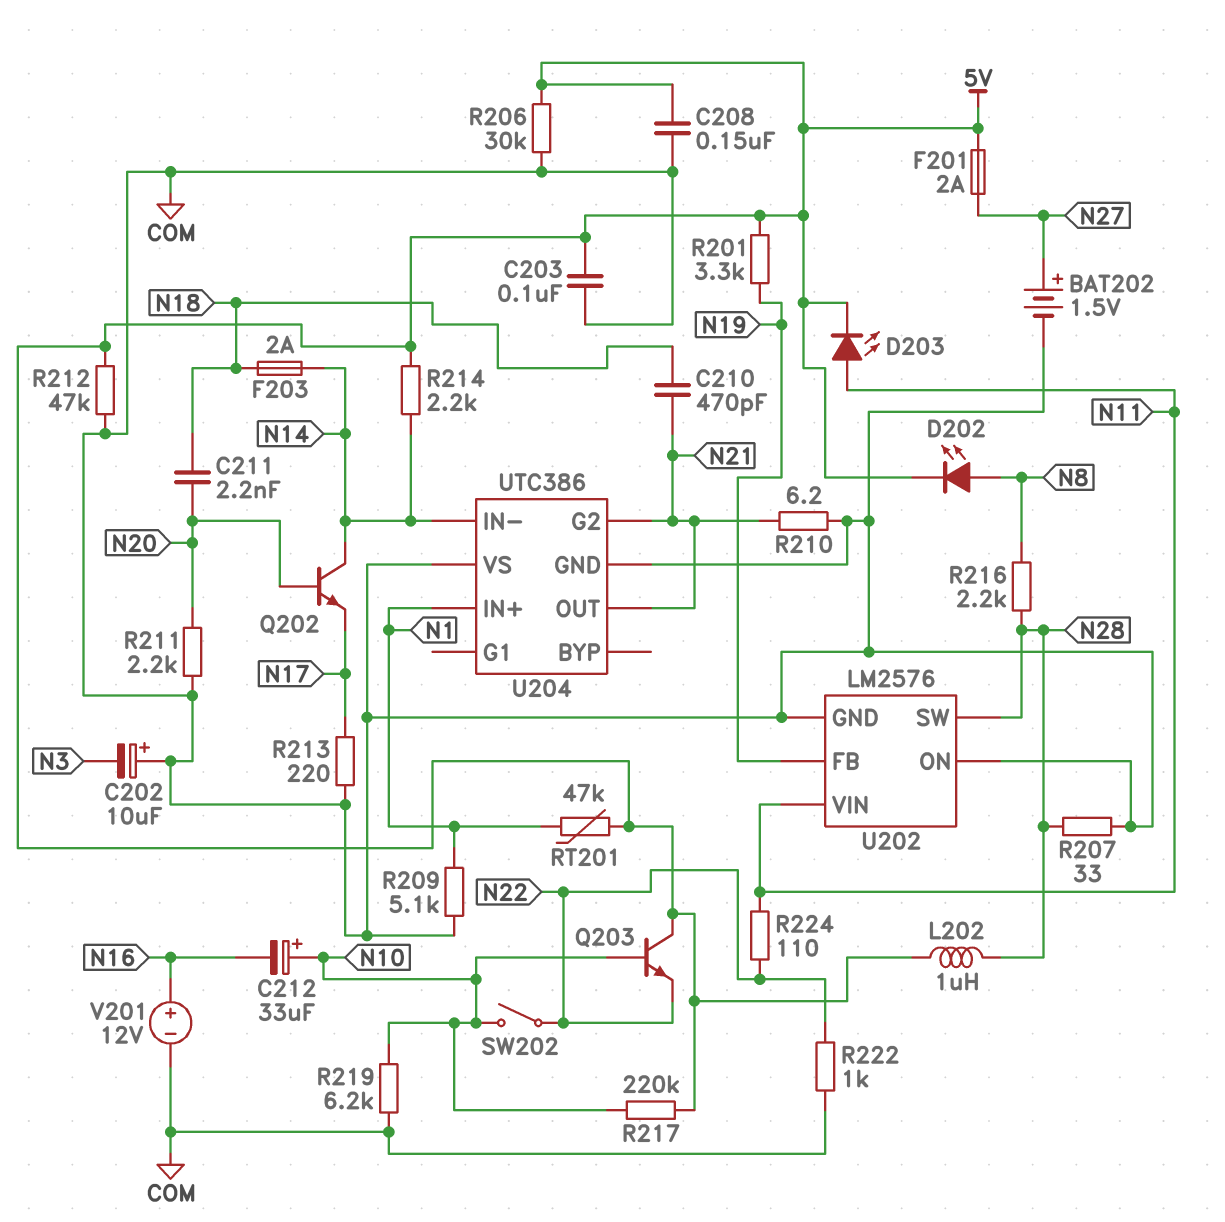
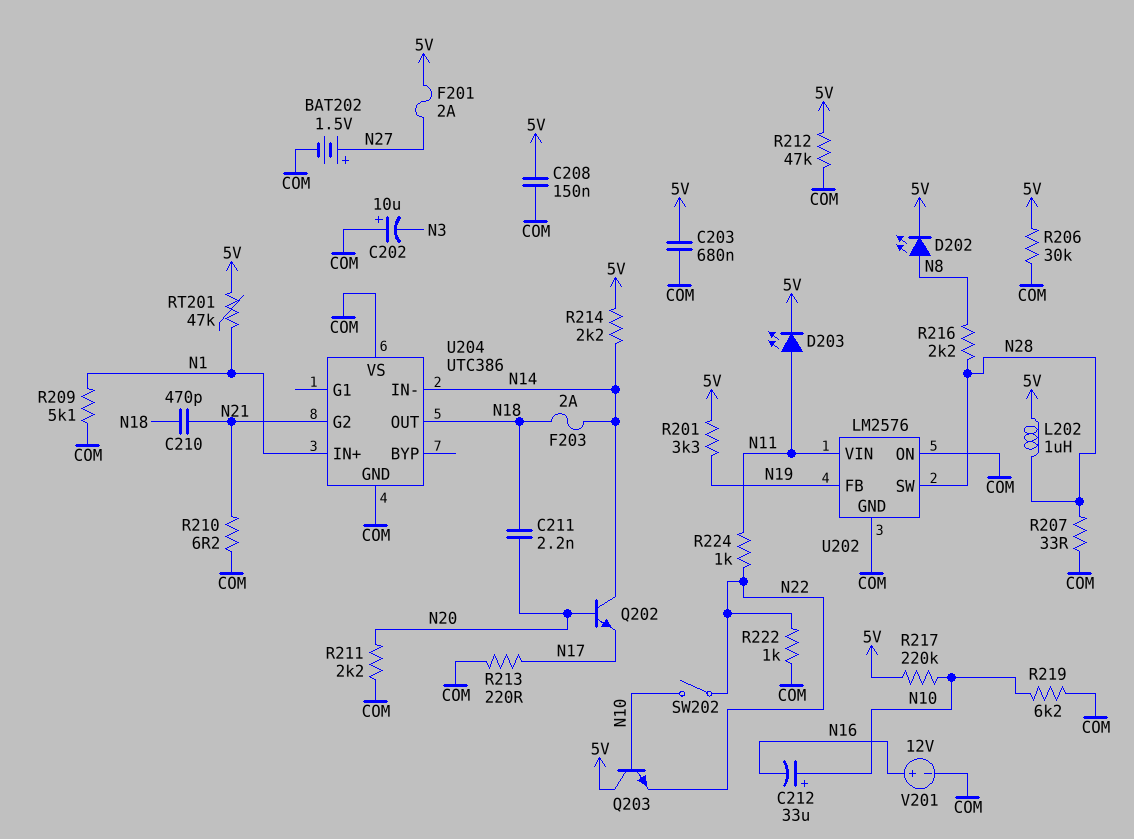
C203: 100nF (5V, COM) -> 680nF (5V, COM)
R224: 110 (N11, N22) -> 1k (N11, N22)
U204 pin OUT: N21 -> N18

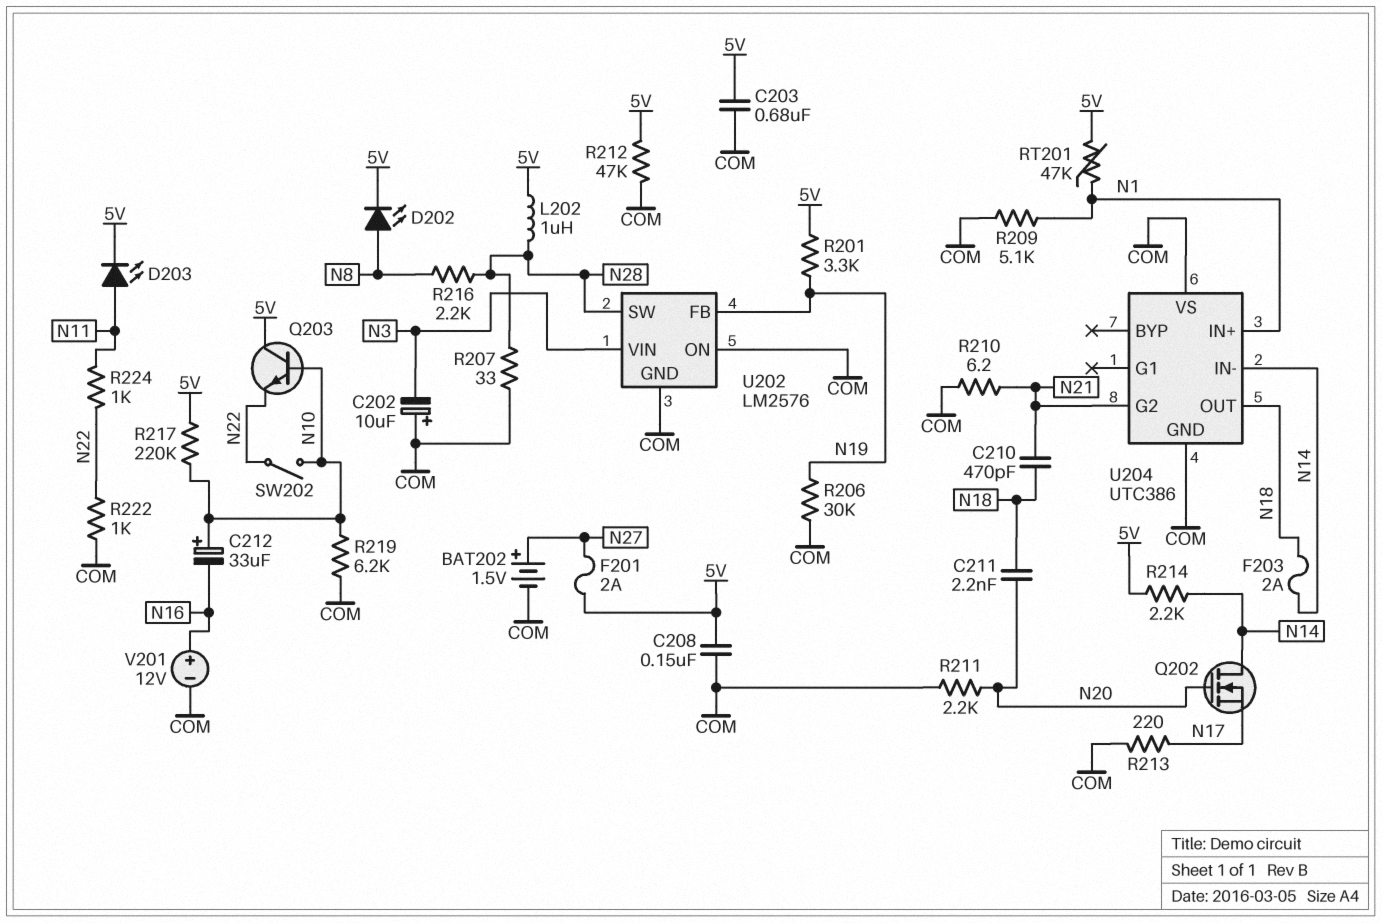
Q202: NPN (B N20, C N14, E N17) -> NMOS (G N20, D N14, S N17)
R206: 30k (5V, COM) -> 30k (COM, N19)
U202 pin VIN: N11 -> N3

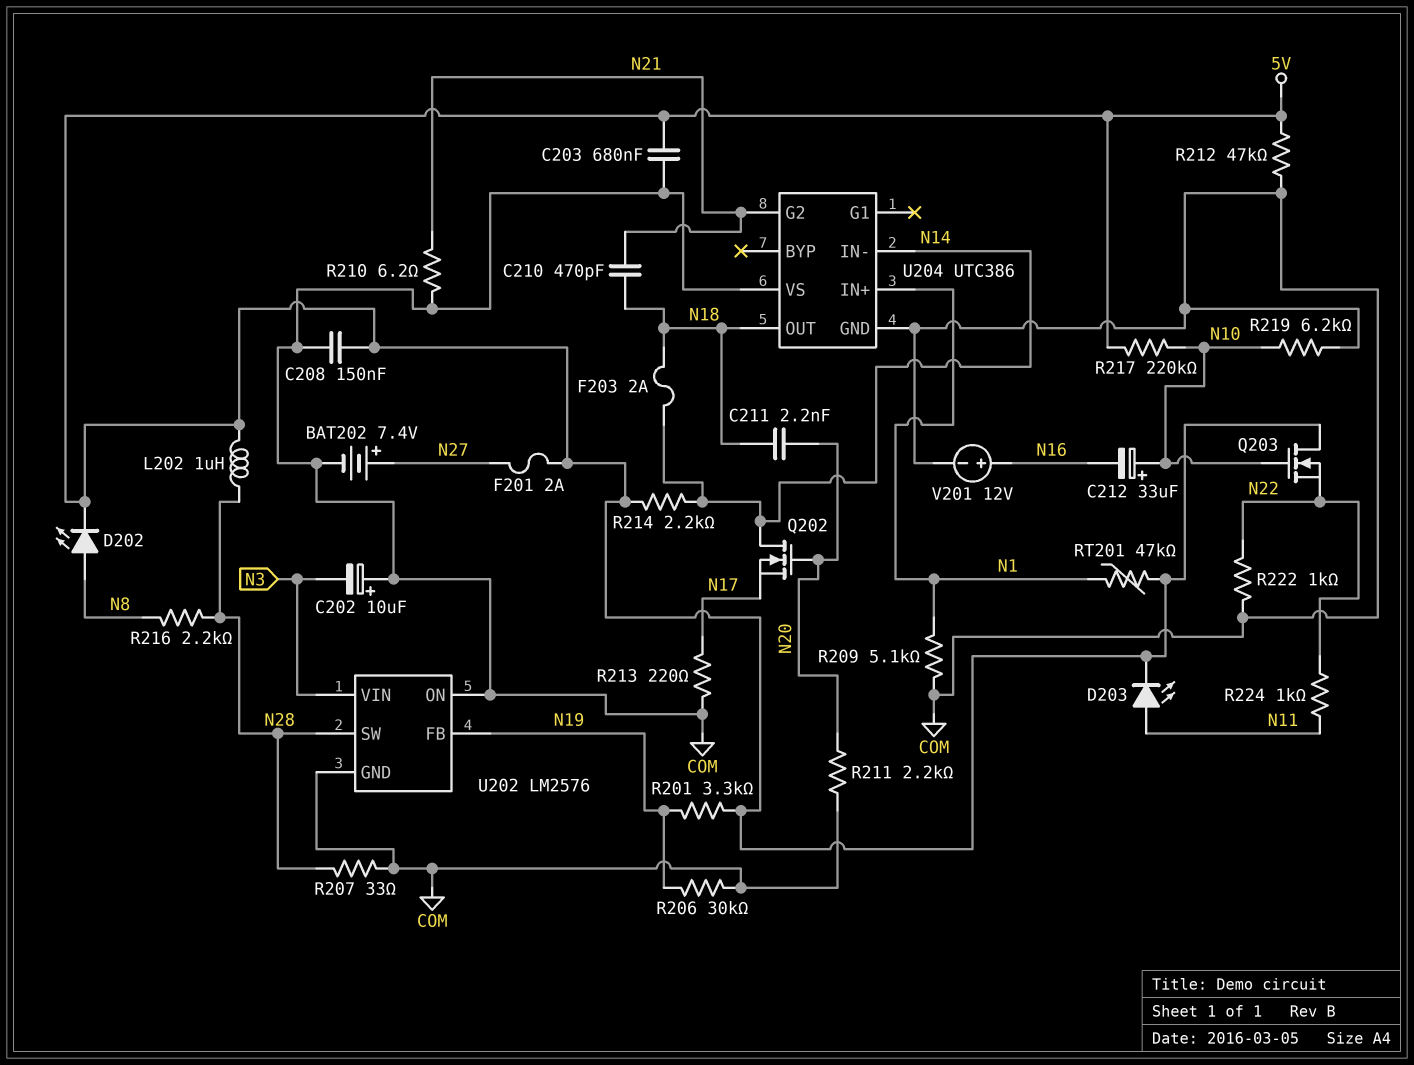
BAT202: 1.5V (plus N27, minus COM) -> 7.4V (plus N27, minus COM)
Q203: NPN (B N10, C 5V, E N22) -> NMOS (G N10, D 5V, S N22)
SW202: switch (N10, N22) -> none

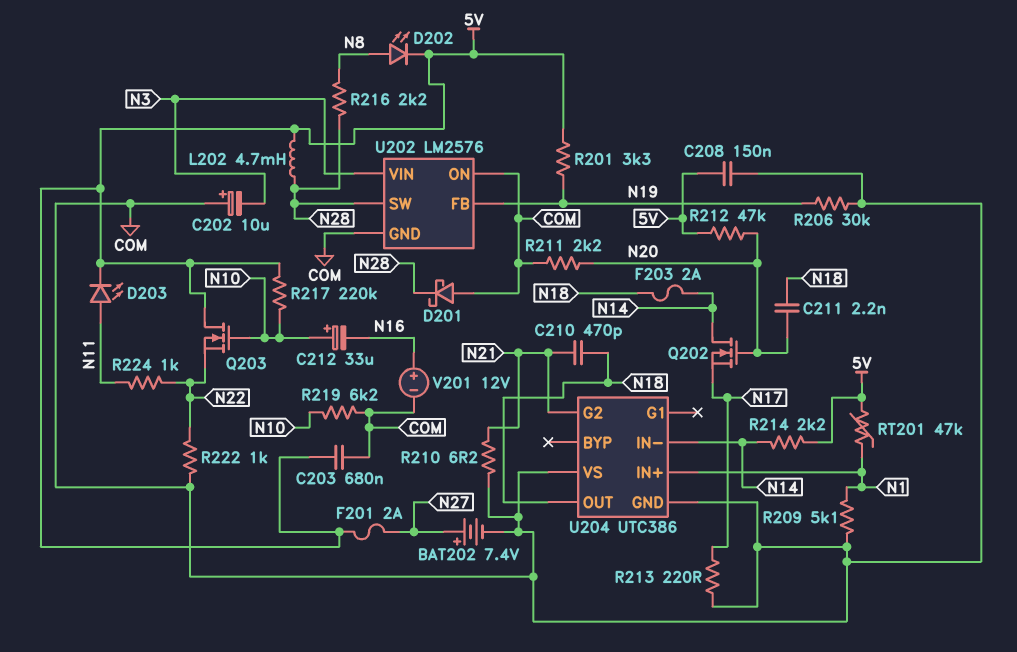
D201: none -> schottky (A COM, K N28)
L202: 1uH (5V, N28) -> 4.7mH (5V, N28)
R207: 33 (COM, N28) -> none
R212: 47k (5V, COM) -> 47k (5V, N20)

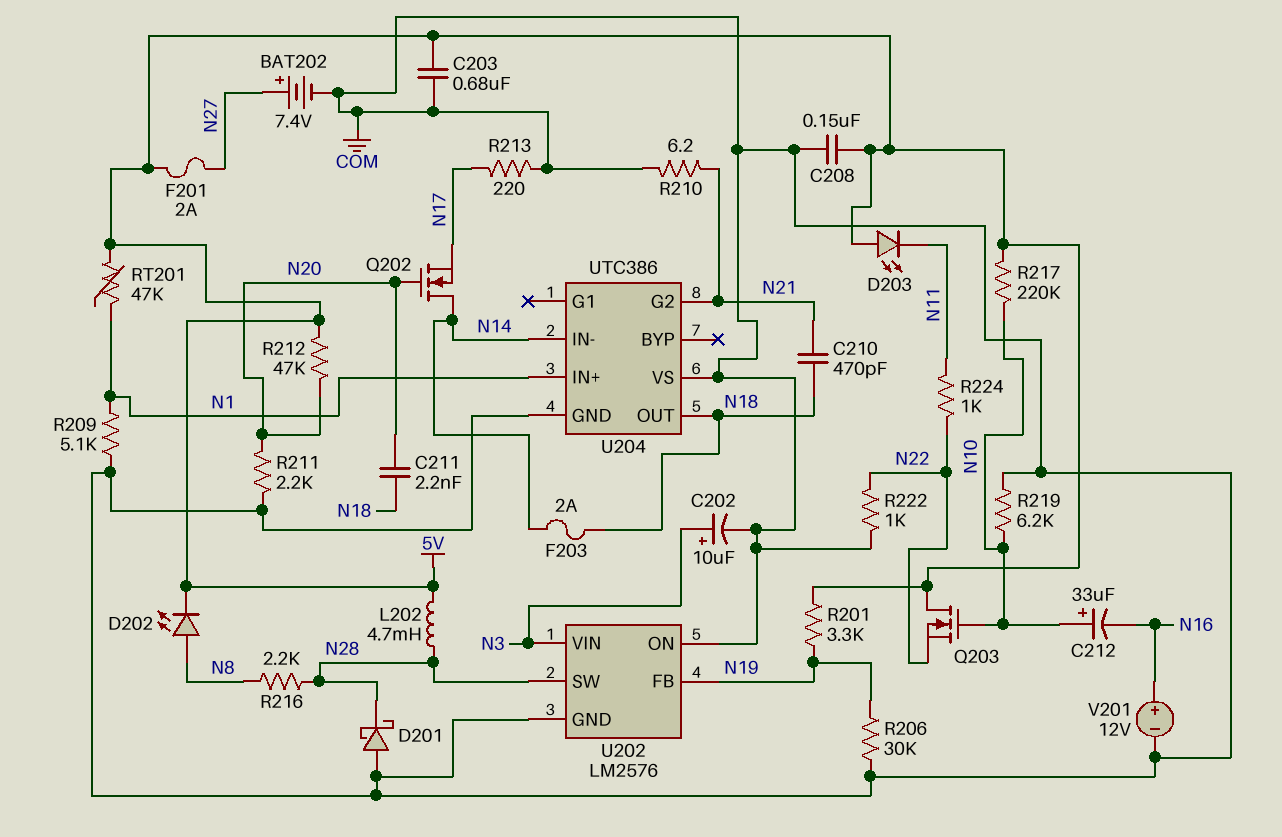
C202: 10uF (plus COM, minus N3) -> 10uF (plus N3, minus COM)
D203: LED (A N11, K 5V) -> LED (A 5V, K N11)
R214: 2.2k (5V, N14) -> none

